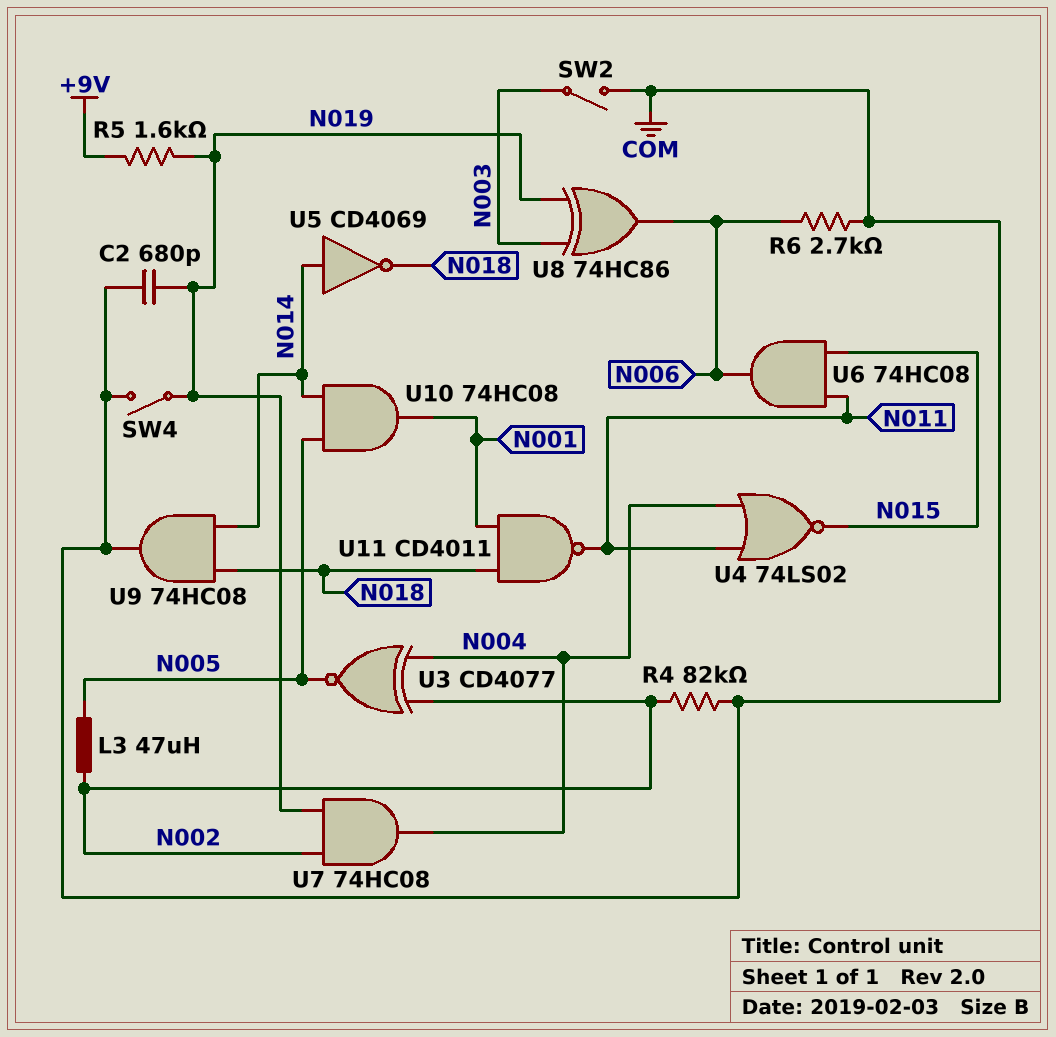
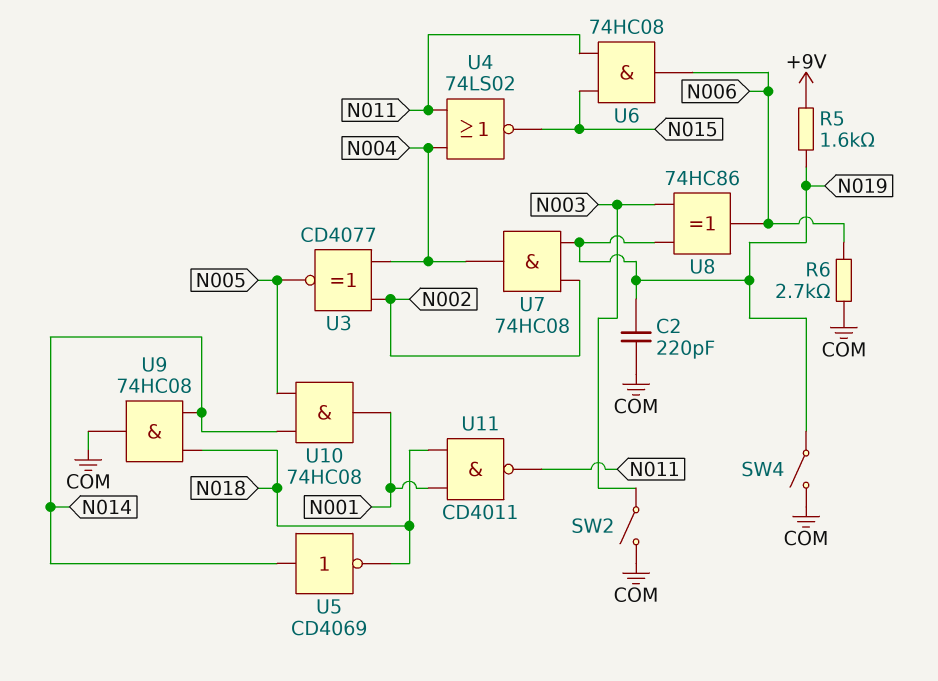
C2: 680pF (COM, N019) -> 220pF (COM, N019)
L3: 47uH (N002, N005) -> none
R4: 82k (COM, N002) -> none

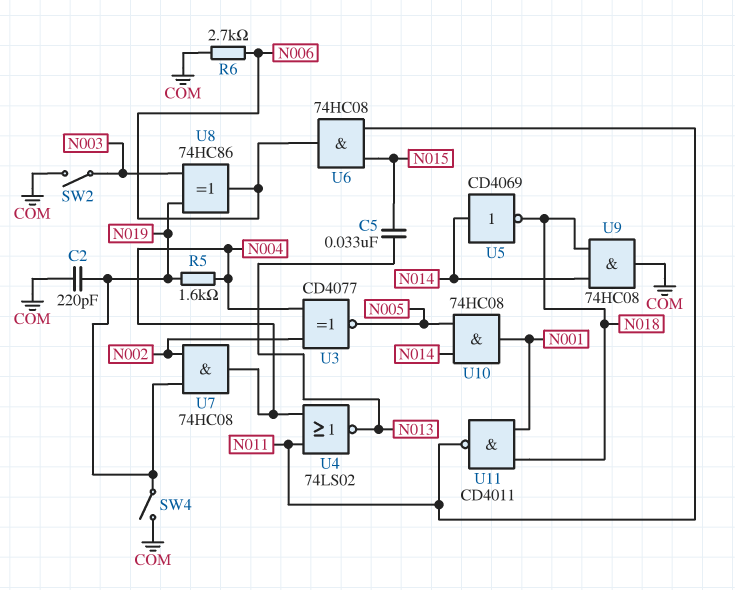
C5: none -> 33nF (N013, N015)
R5: 1.6k (+9V, N019) -> 1.6k (N004, N019)
U4: NOR 74LS02 (in N004, in N011, out N015) -> NOR 74LS02 (in N004, in N011, out N013)

